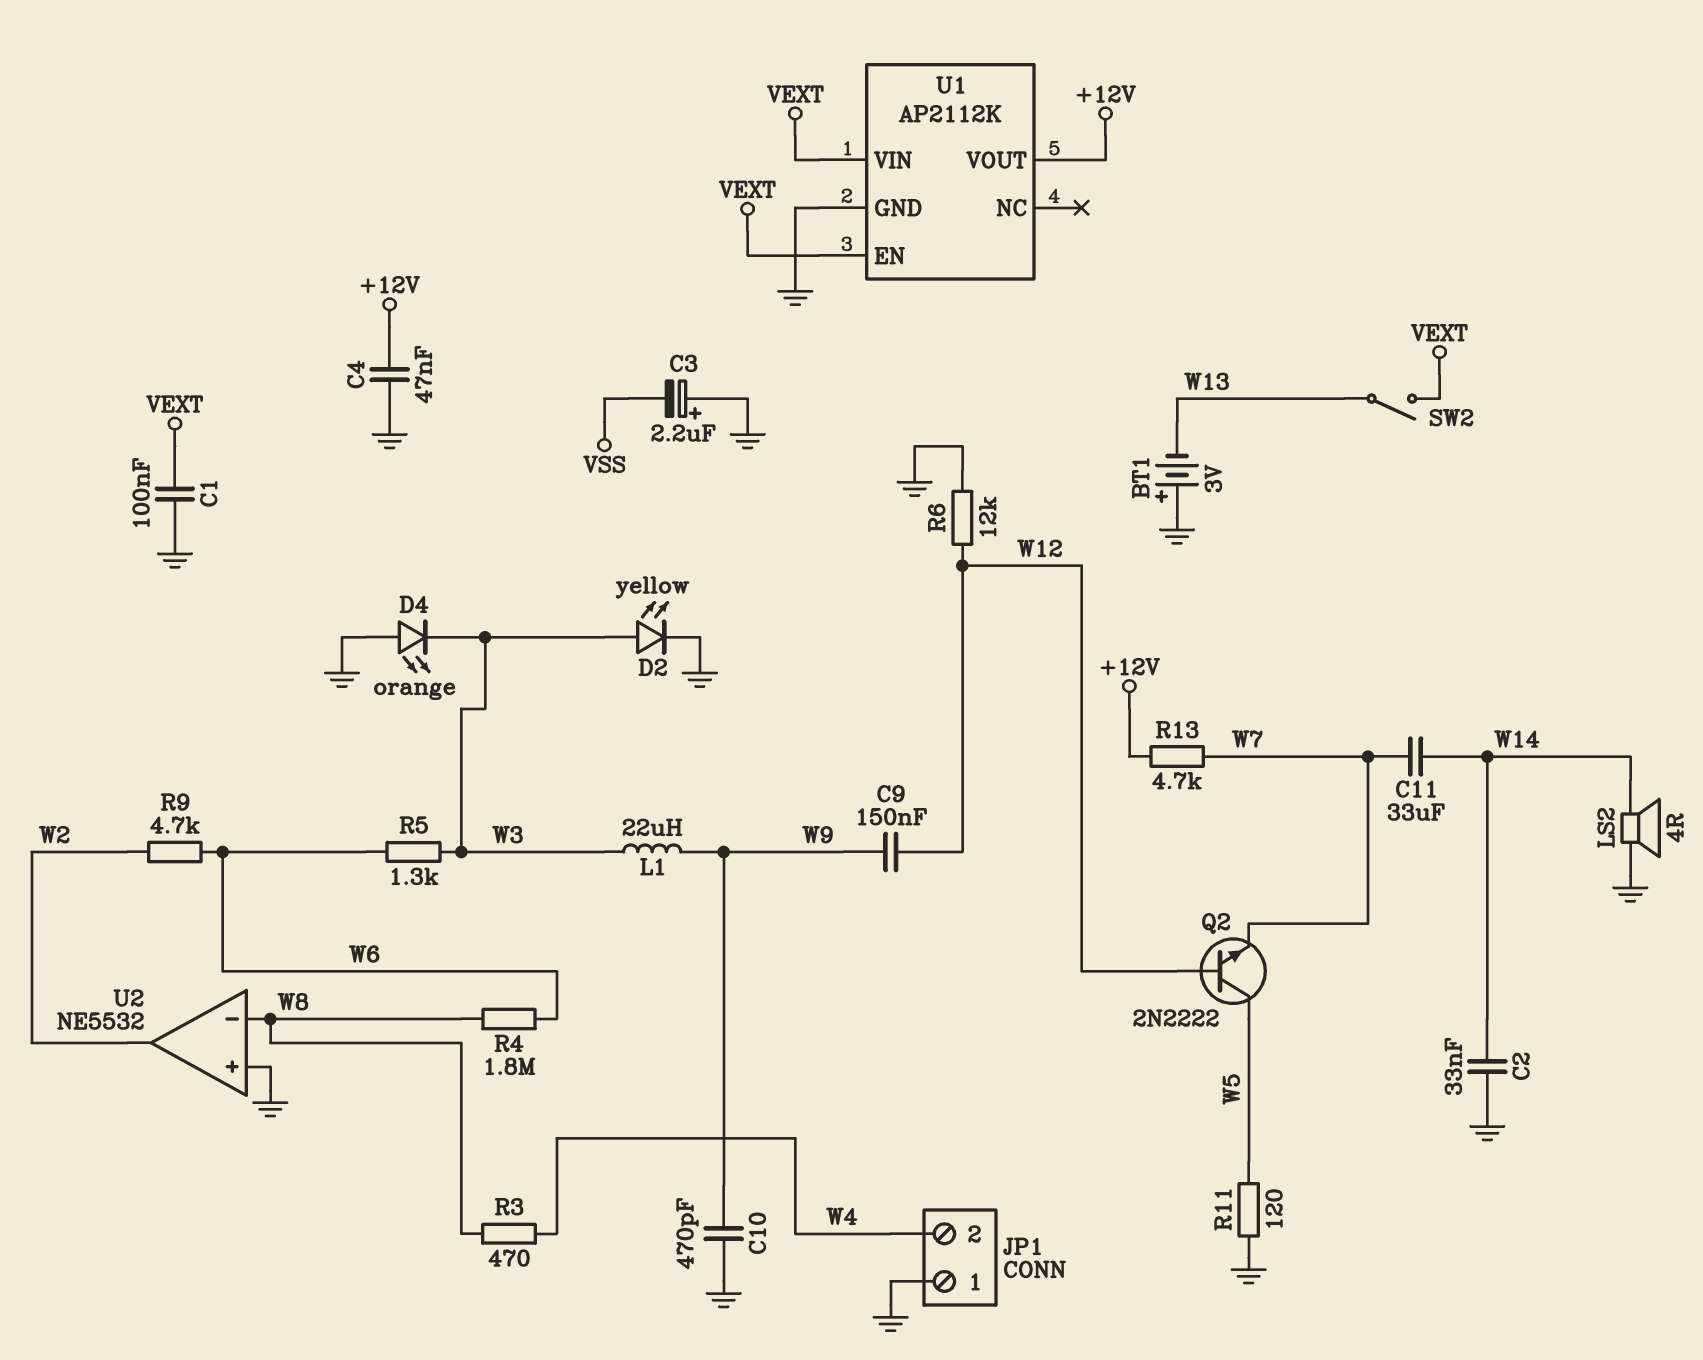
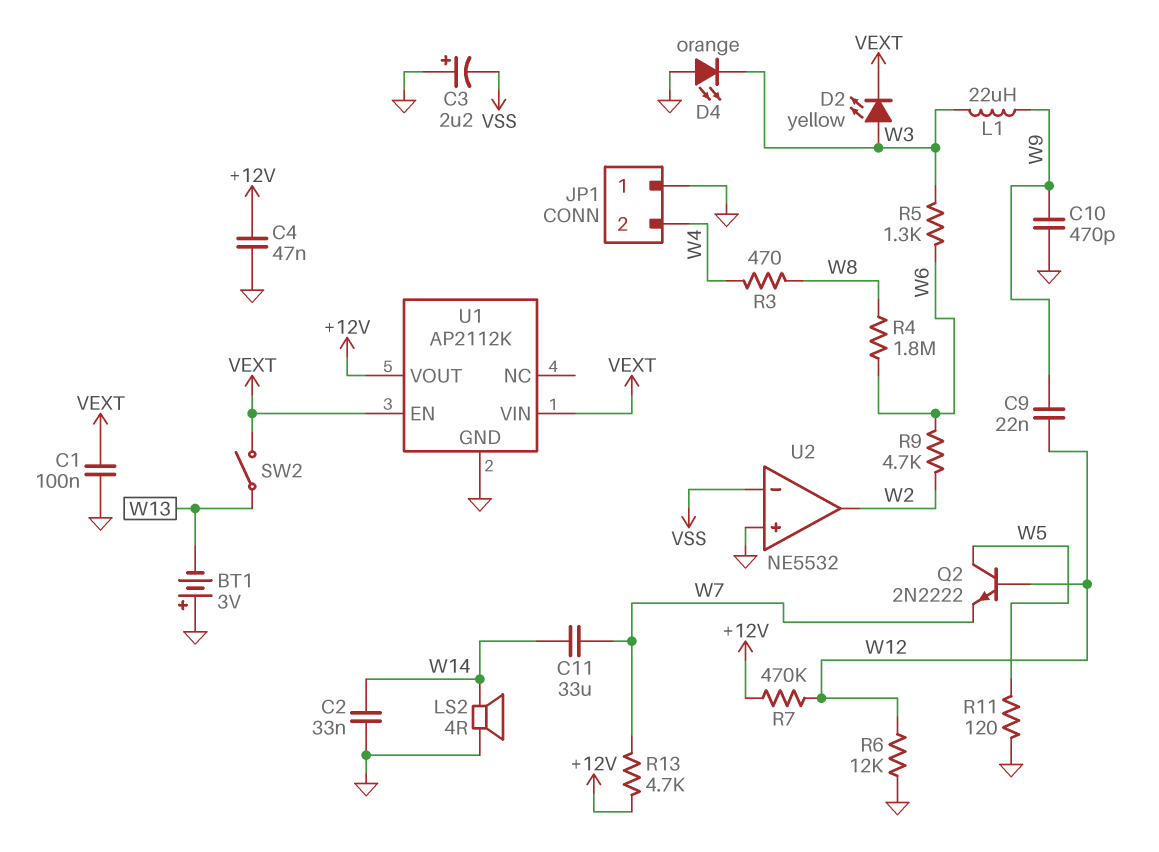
C9: 150nF (W9, W12) -> 22nF (W9, W12)
D2: LED yellow (A W3, K GND) -> LED yellow (A W3, K VEXT)
R7: none -> 470k (+12V, W12)
U2 pin in-: W8 -> VSS

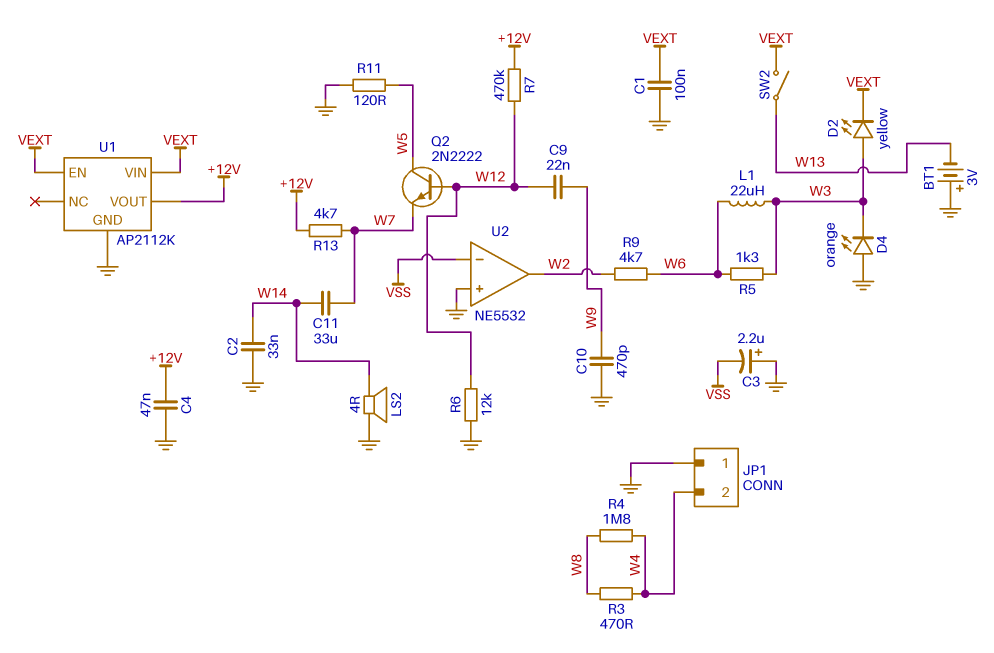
L1: 22uH (W3, W9) -> 22uH (W3, W6)
R4: 1.8M (W6, W8) -> 1.8M (W4, W8)

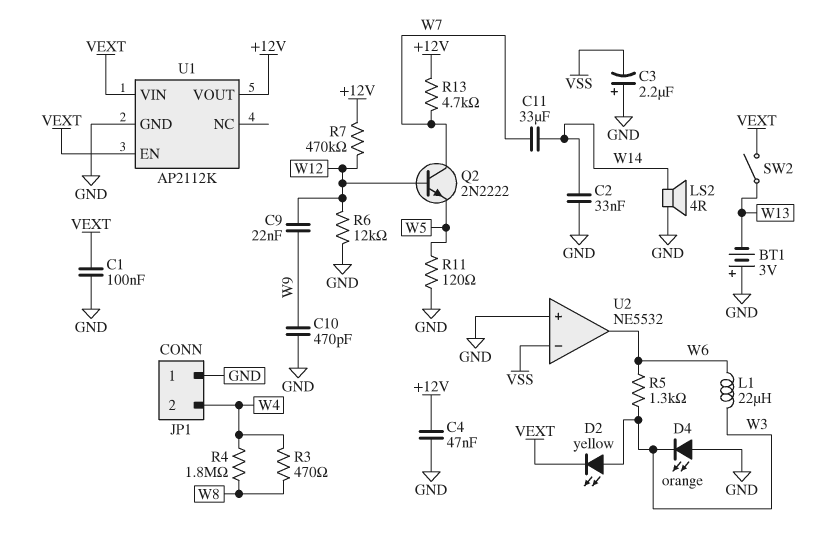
Q2: NPN 2N2222 (B W12, C W5, E W7) -> NPN 2N2222 (B W12, C W7, E W5)
R9: 4.7k (W2, W6) -> none
U2 pin out: W2 -> W6

